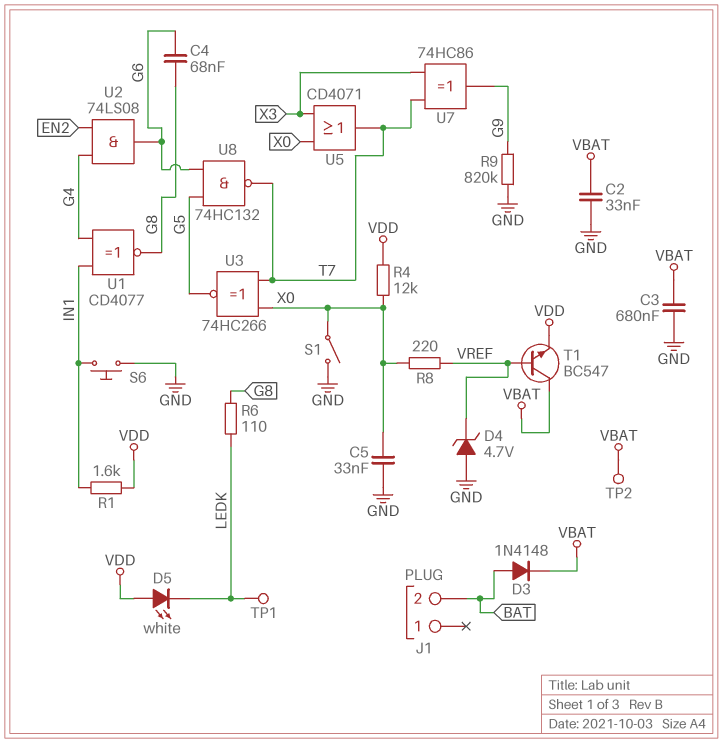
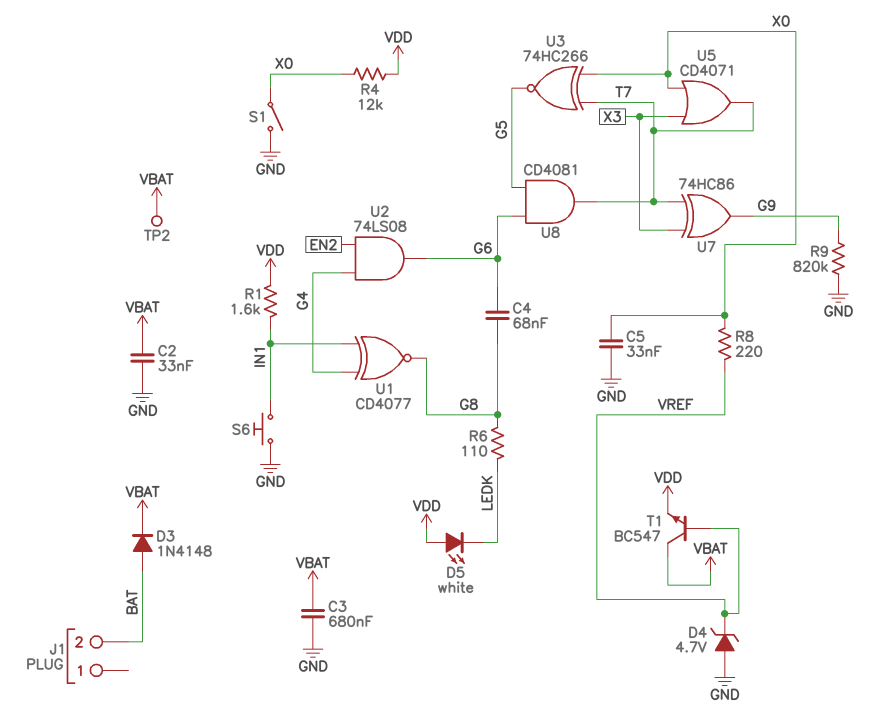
TP1: test point (LEDK) -> none
U8: NAND 74HC132 (in G5, in G6, out T7) -> AND CD4081 (in G5, in G6, out T7)

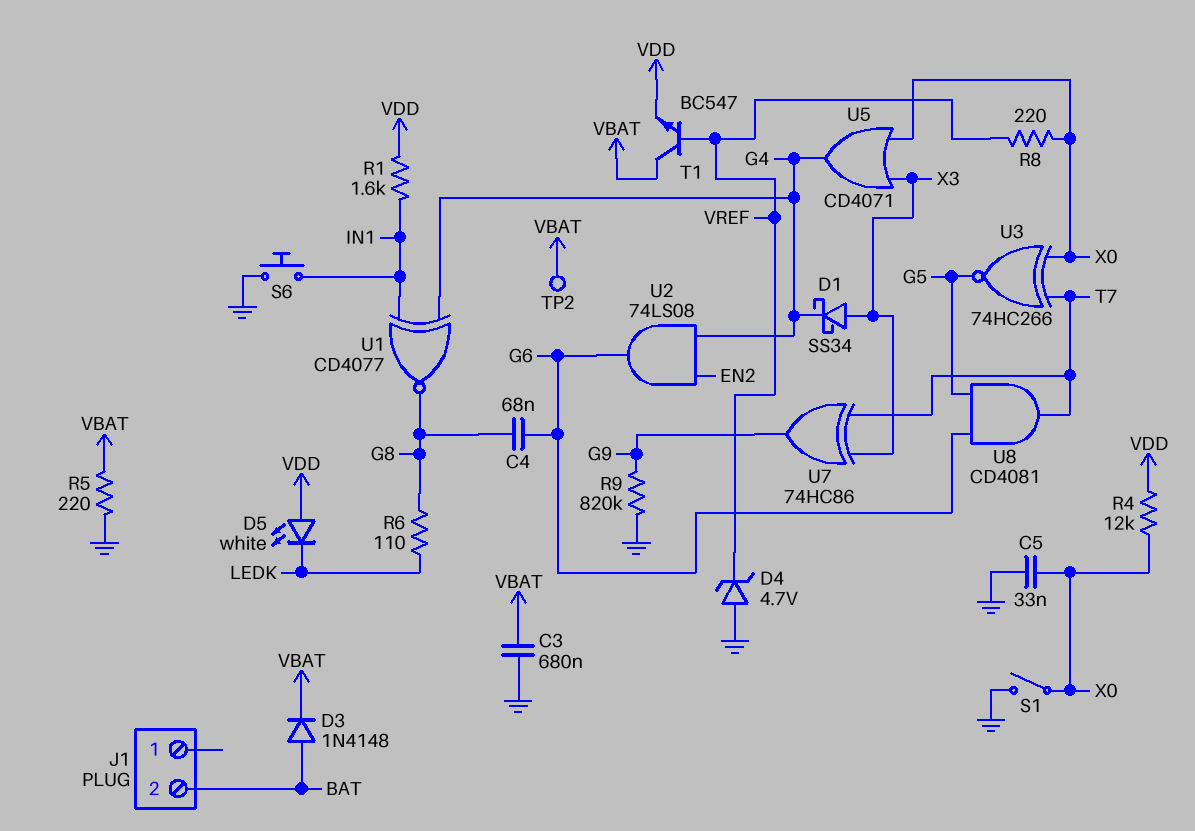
C2: 33nF (GND, VBAT) -> none
D1: none -> schottky SS34 (A X3, K G4)
R5: none -> 220 (GND, VBAT)
U5: OR CD4071 (in X0, in X3, out T7) -> OR CD4071 (in X0, in X3, out G4)

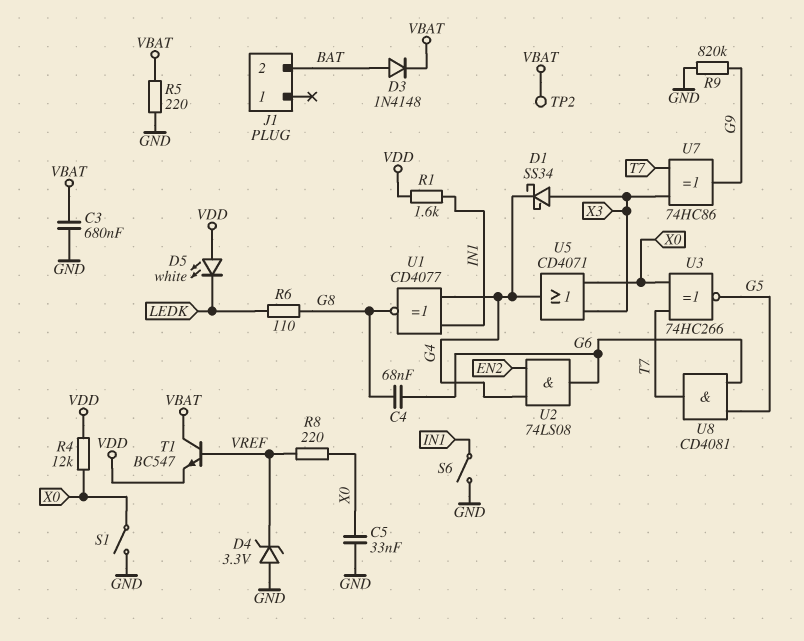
D4: zener 4.7V (A GND, K VREF) -> zener 3.3V (A GND, K VREF)
S6: button (GND, IN1) -> switch (GND, IN1)

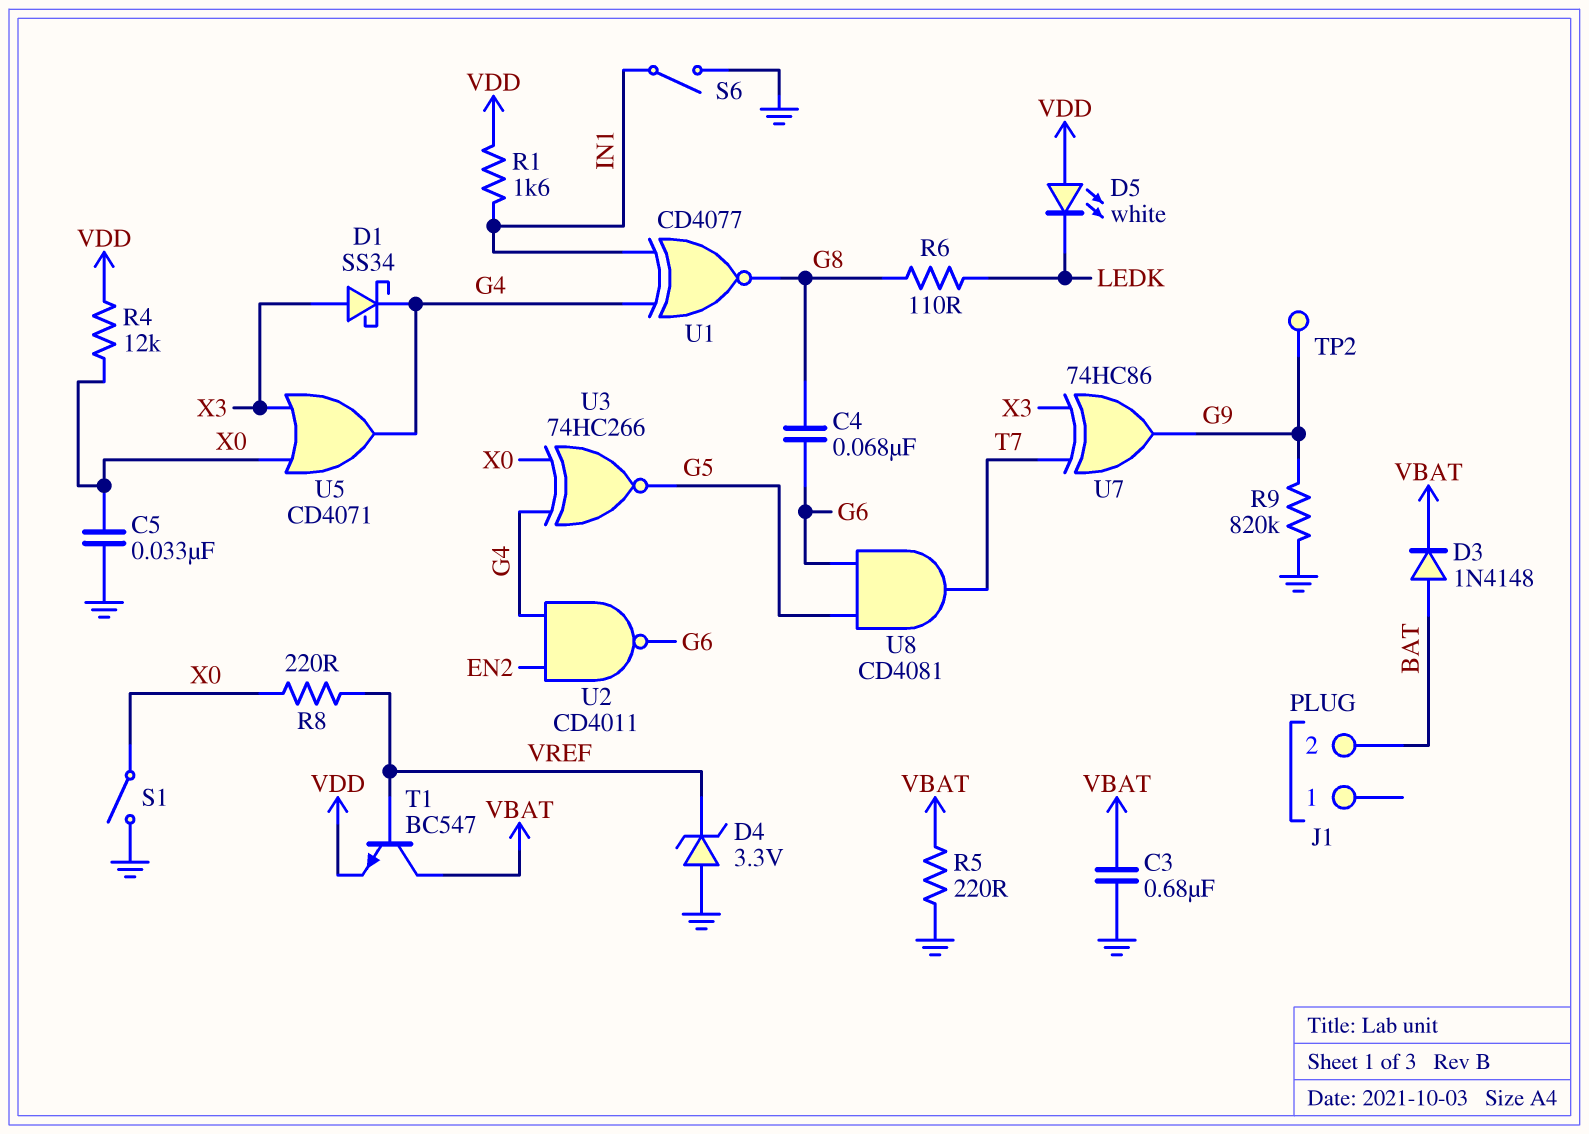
TP2: test point (VBAT) -> test point (G9)
U2: AND 74LS08 (in EN2, in G4, out G6) -> NAND CD4011 (in EN2, in G4, out G6)
U3: XNOR 74HC266 (in T7, in X0, out G5) -> XNOR 74HC266 (in G4, in X0, out G5)

